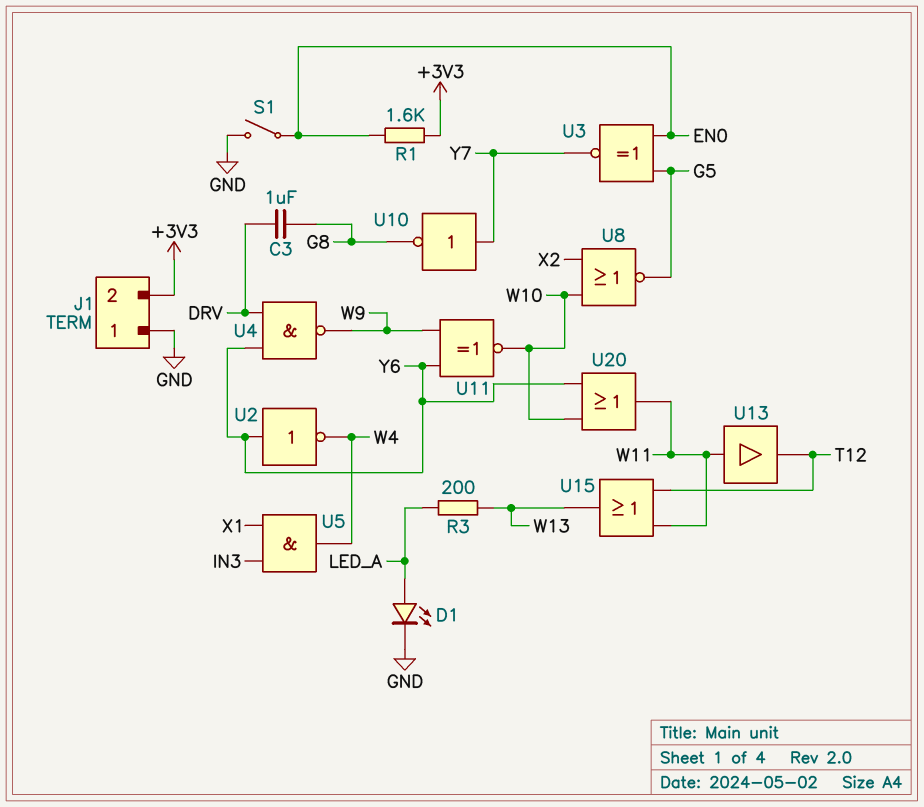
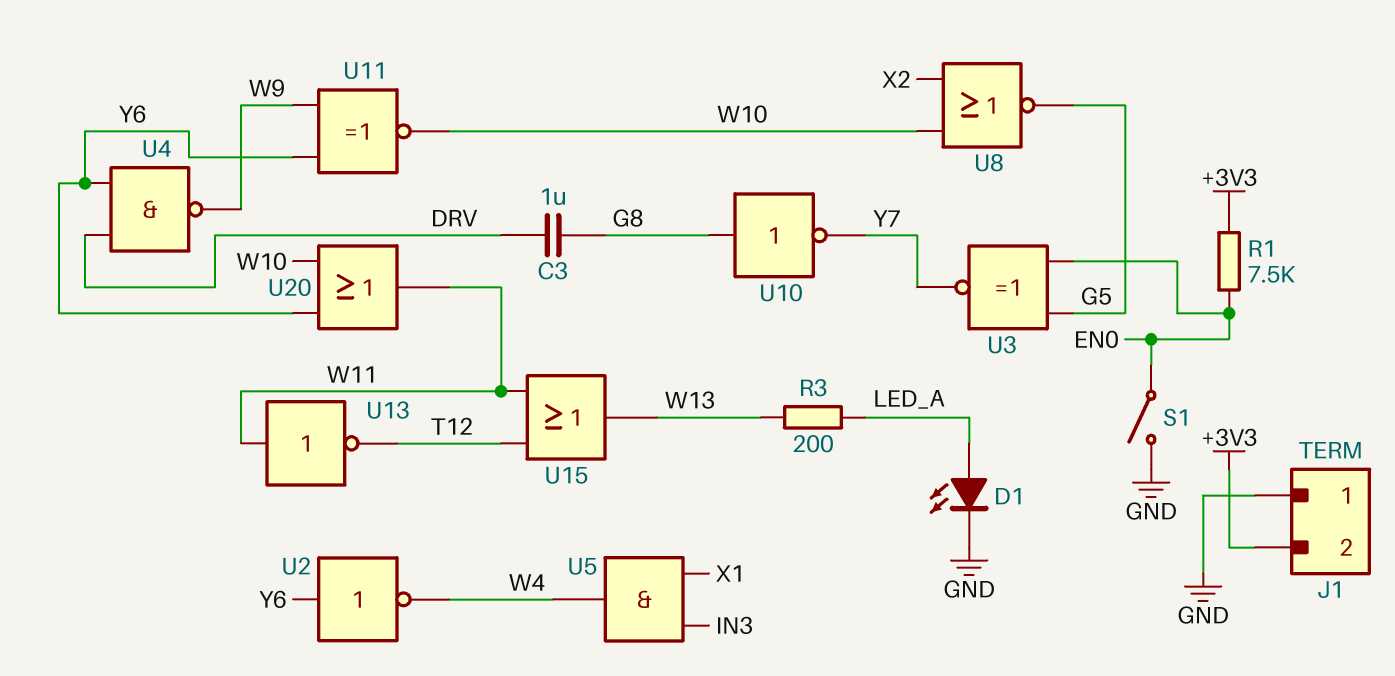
R1: 1.6k (+3V3, EN0) -> 7.5k (+3V3, EN0)
U10: NOT (in Y7, out G8) -> NOT (in G8, out Y7)
U13: buffer (in W11, out T12) -> NOT (in W11, out T12)

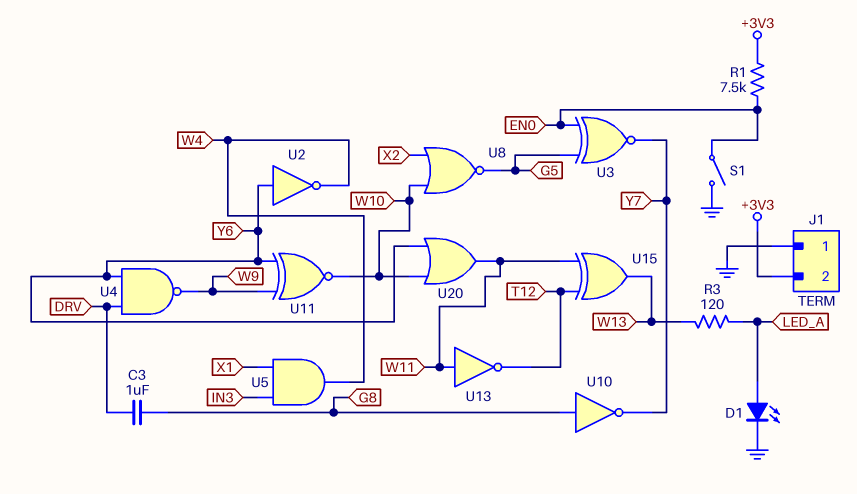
R3: 200 (LED_A, W13) -> 120 (LED_A, W13)
U15: OR (in T12, in W11, out W13) -> XOR (in T12, in W11, out W13)

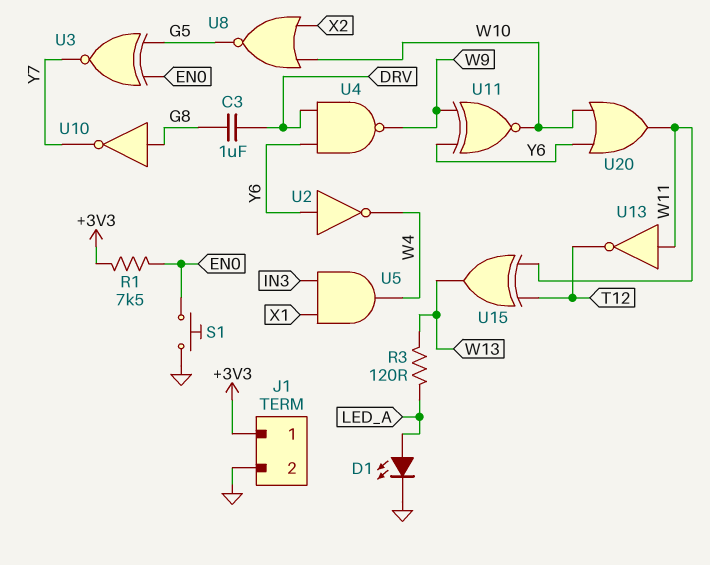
J1 pin 1: GND -> +3V3
J1 pin 2: +3V3 -> GND
S1: switch (EN0, GND) -> button (EN0, GND)

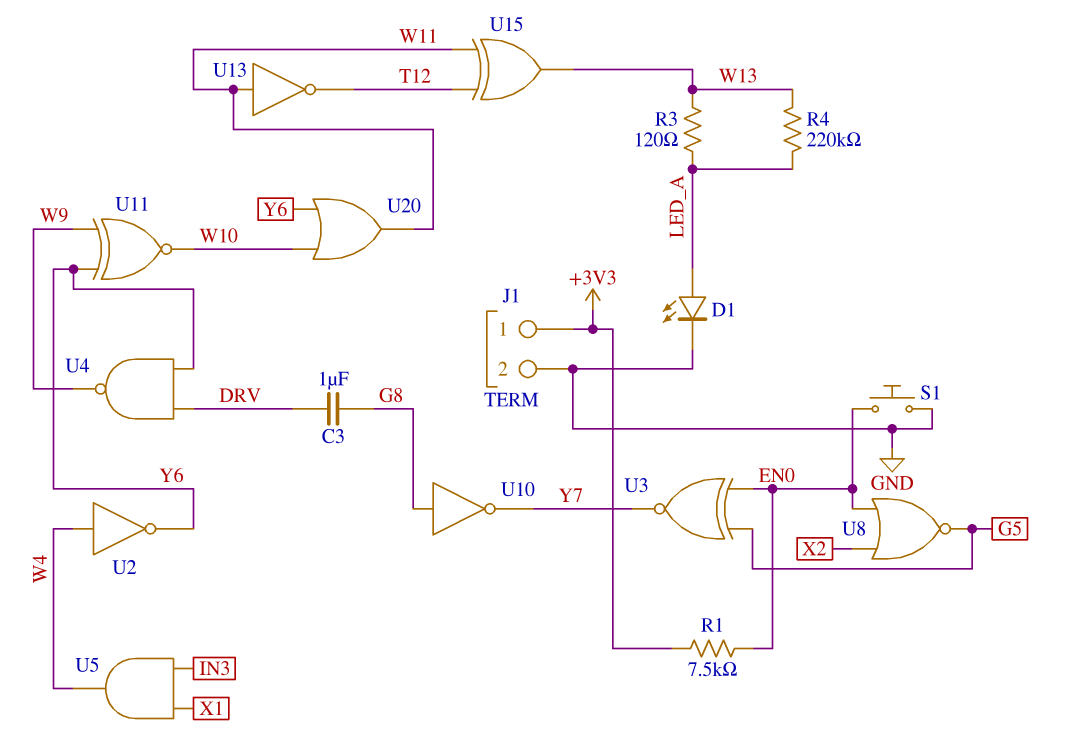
R4: none -> 220k (LED_A, W13)
U2: NOT (in Y6, out W4) -> NOT (in W4, out Y6)
U8: NOR (in W10, in X2, out G5) -> NOR (in EN0, in X2, out G5)

